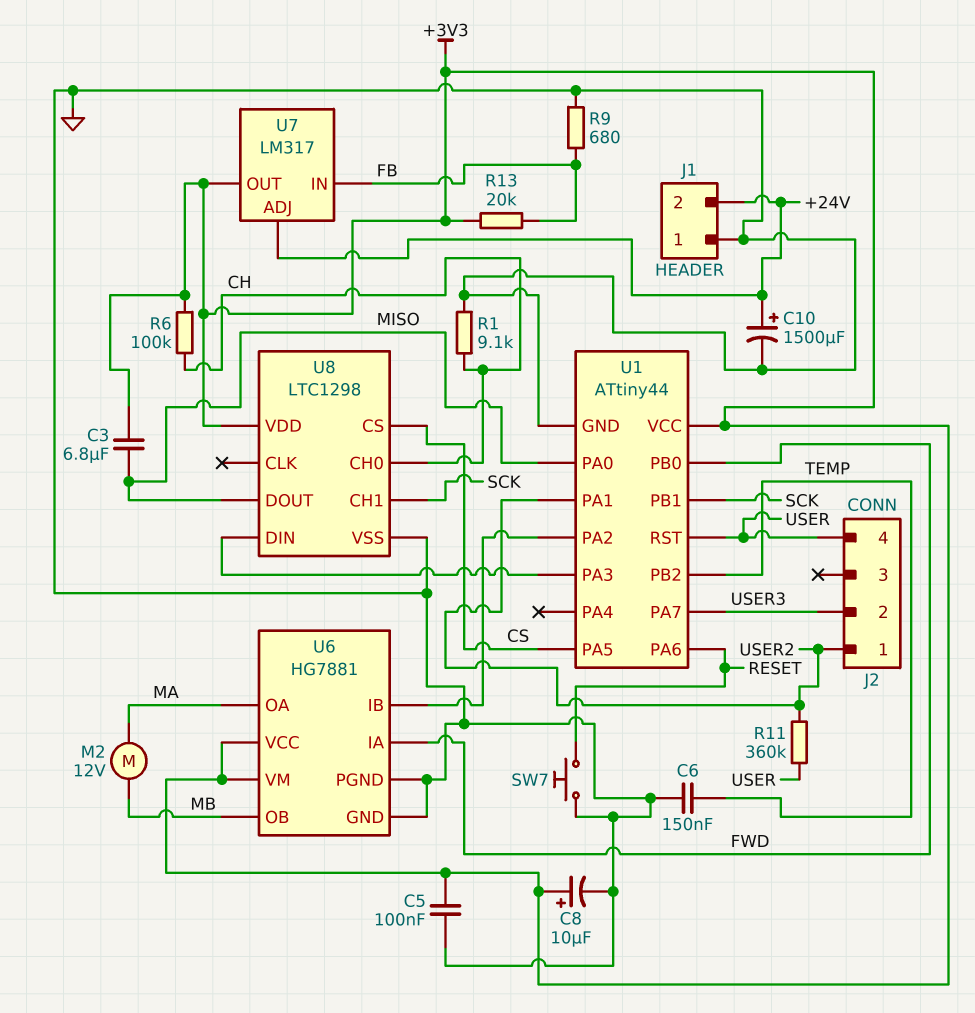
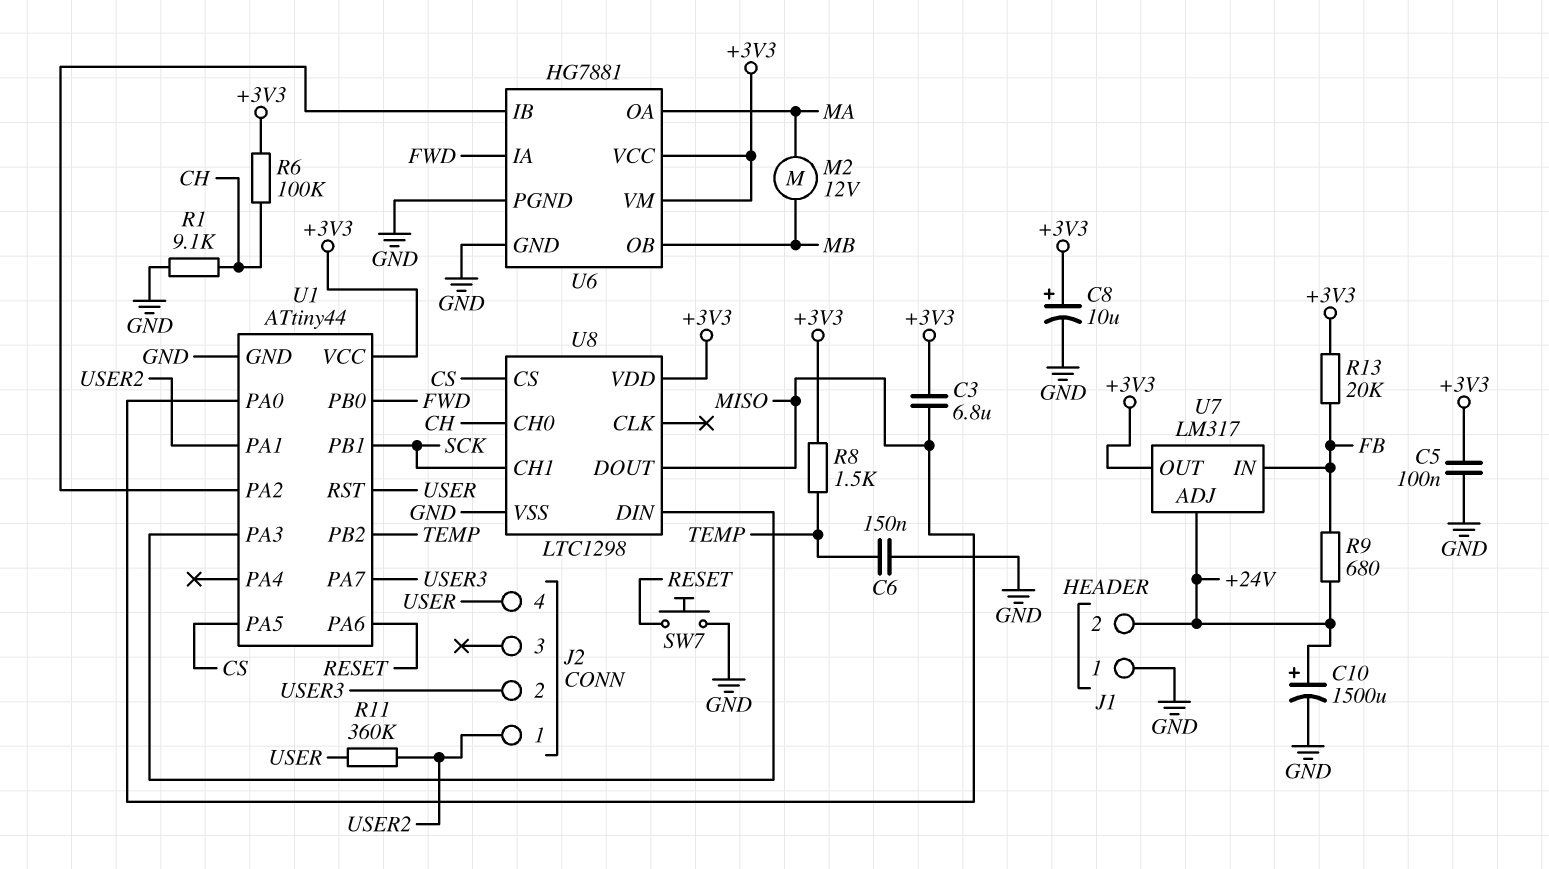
R8: none -> 1.5k (+3V3, TEMP)
R9: 680 (FB, GND) -> 680 (+24V, FB)

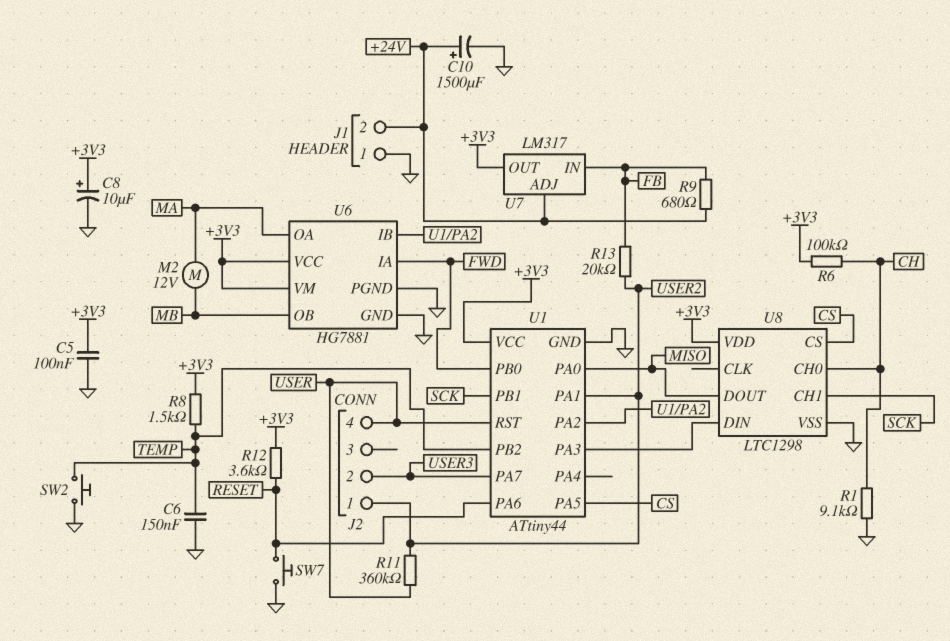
C3: 6.8uF (+3V3, MISO) -> none
R12: none -> 3.6k (+3V3, RESET)
R13: 20k (+3V3, FB) -> 20k (FB, USER2)
SW2: none -> button (GND, TEMP)

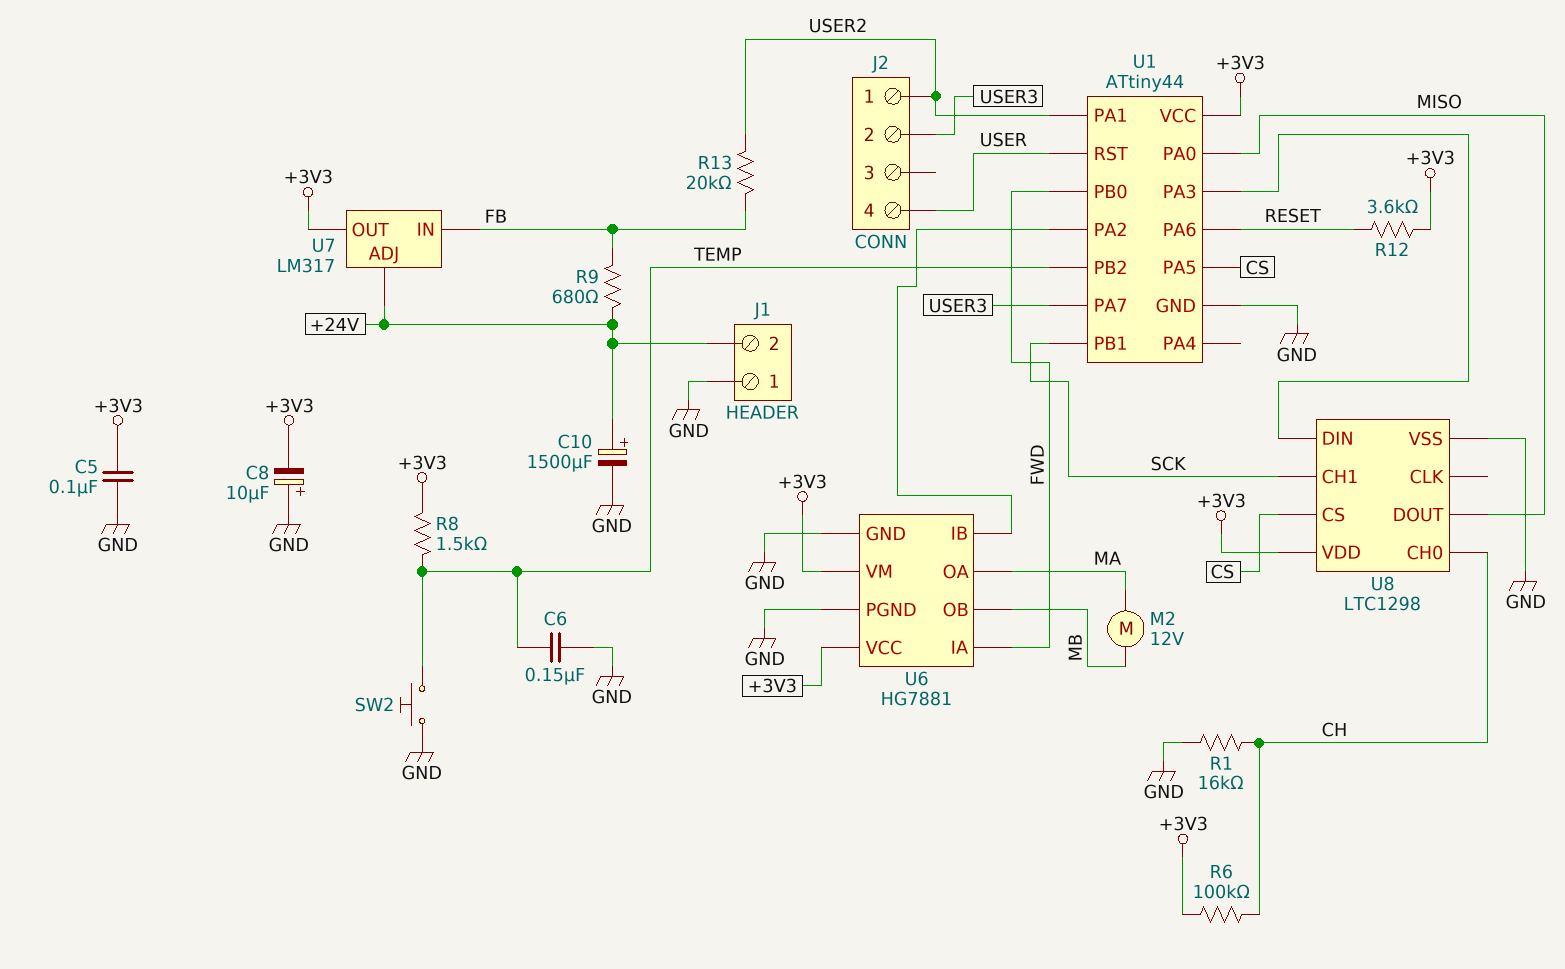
C8: 10uF (plus +3V3, minus GND) -> 10uF (plus GND, minus +3V3)
R1: 9.1k (CH, GND) -> 16k (CH, GND)
R11: 360k (USER, USER2) -> none
SW7: button (GND, RESET) -> none

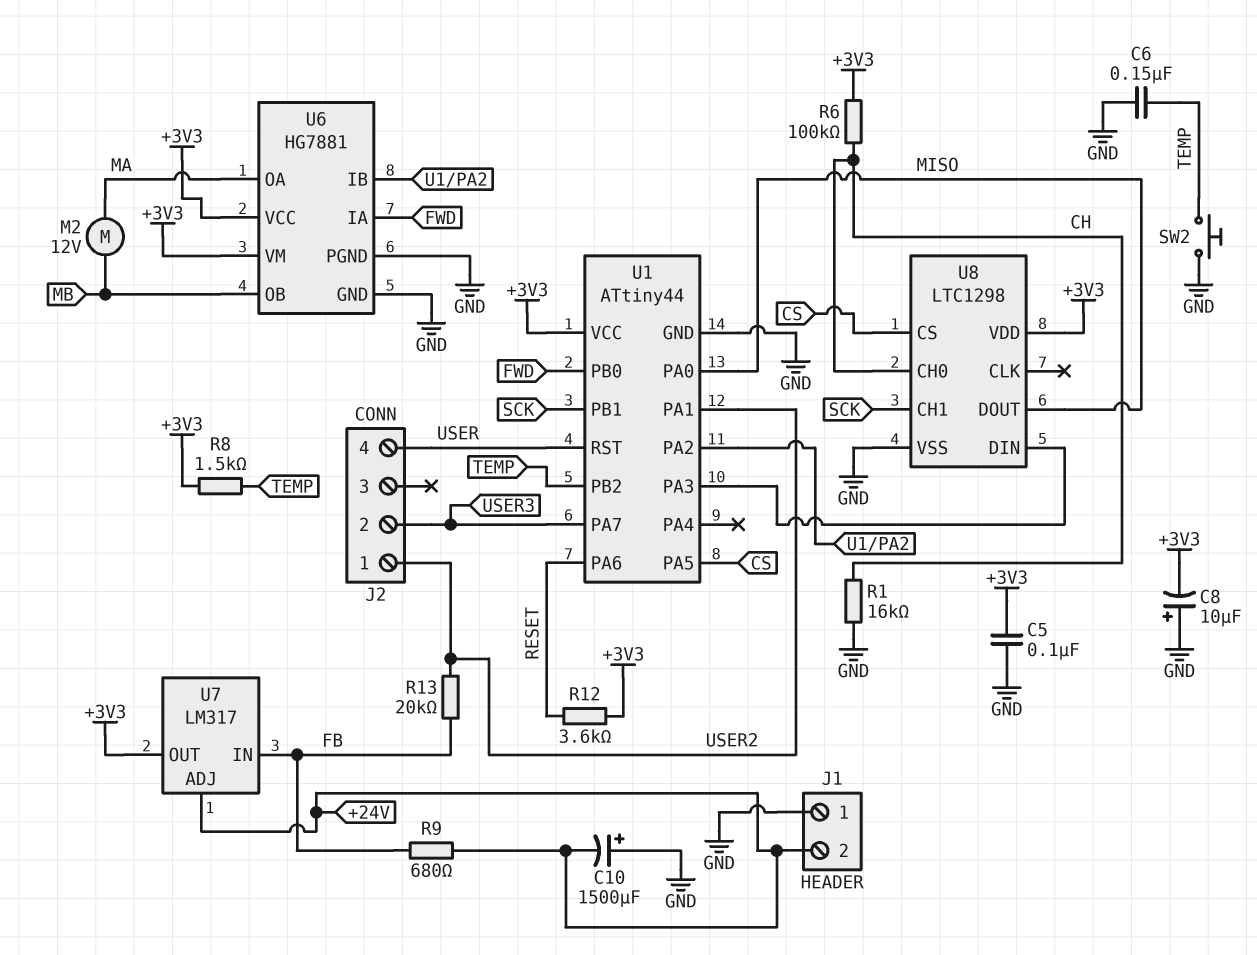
C10: 1500uF (plus +24V, minus GND) -> 1500uF (plus GND, minus +24V)

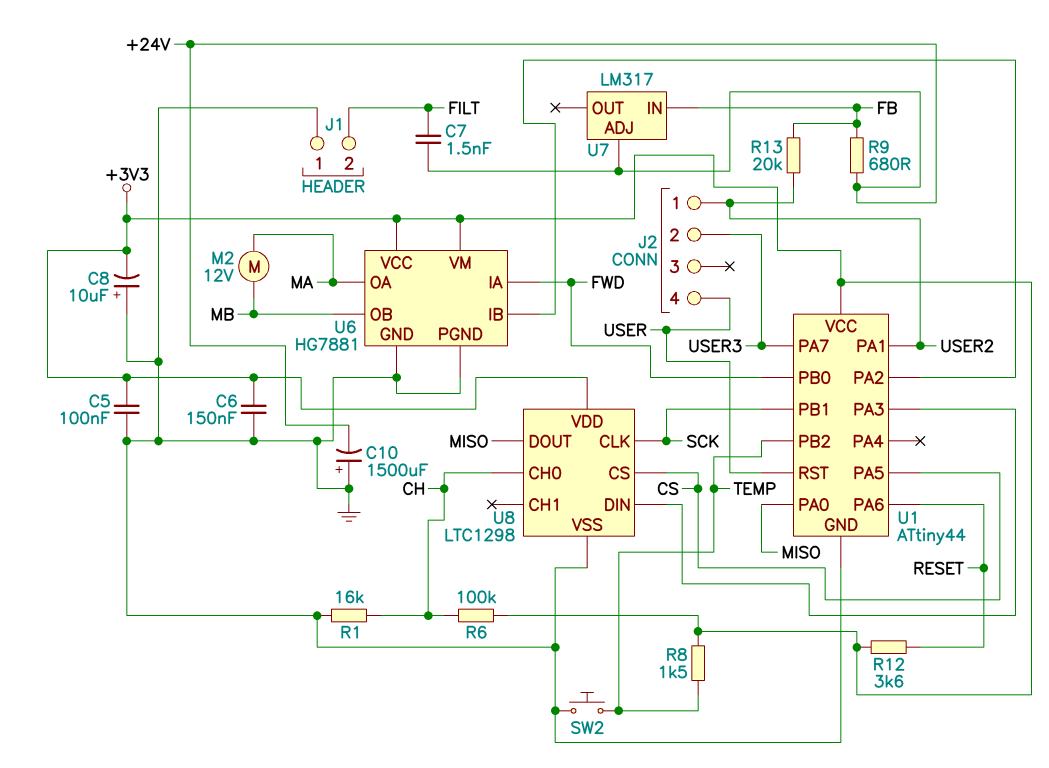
C6: 150nF (GND, TEMP) -> 150nF (+3V3, GND)
C7: none -> 1.5nF (+24V, FILT)
J1 pin 2: +24V -> FILT
U7 pin OUT: +3V3 -> none
U8 pin CH1: SCK -> none
U8 pin CLK: none -> SCK

